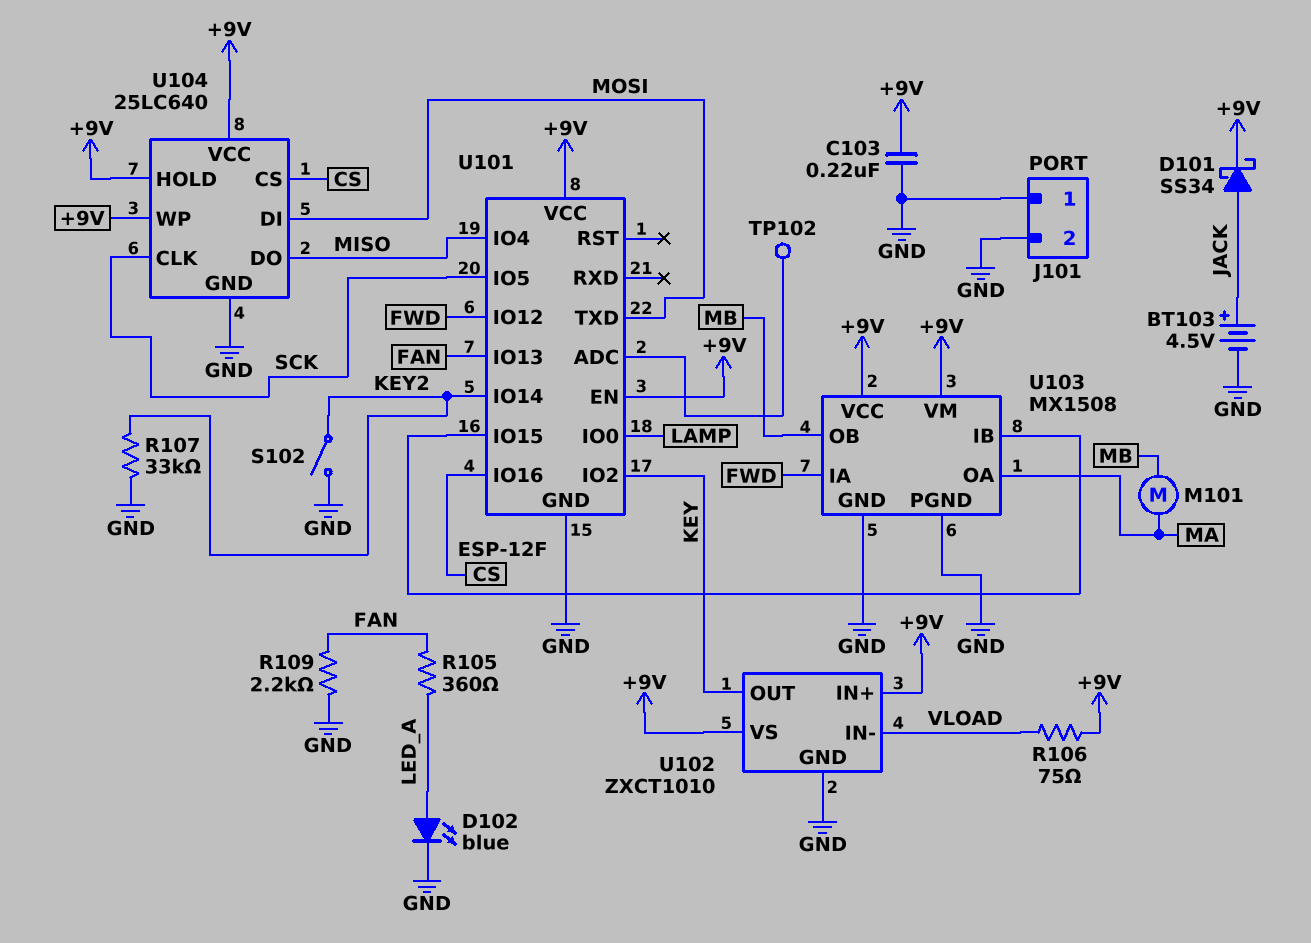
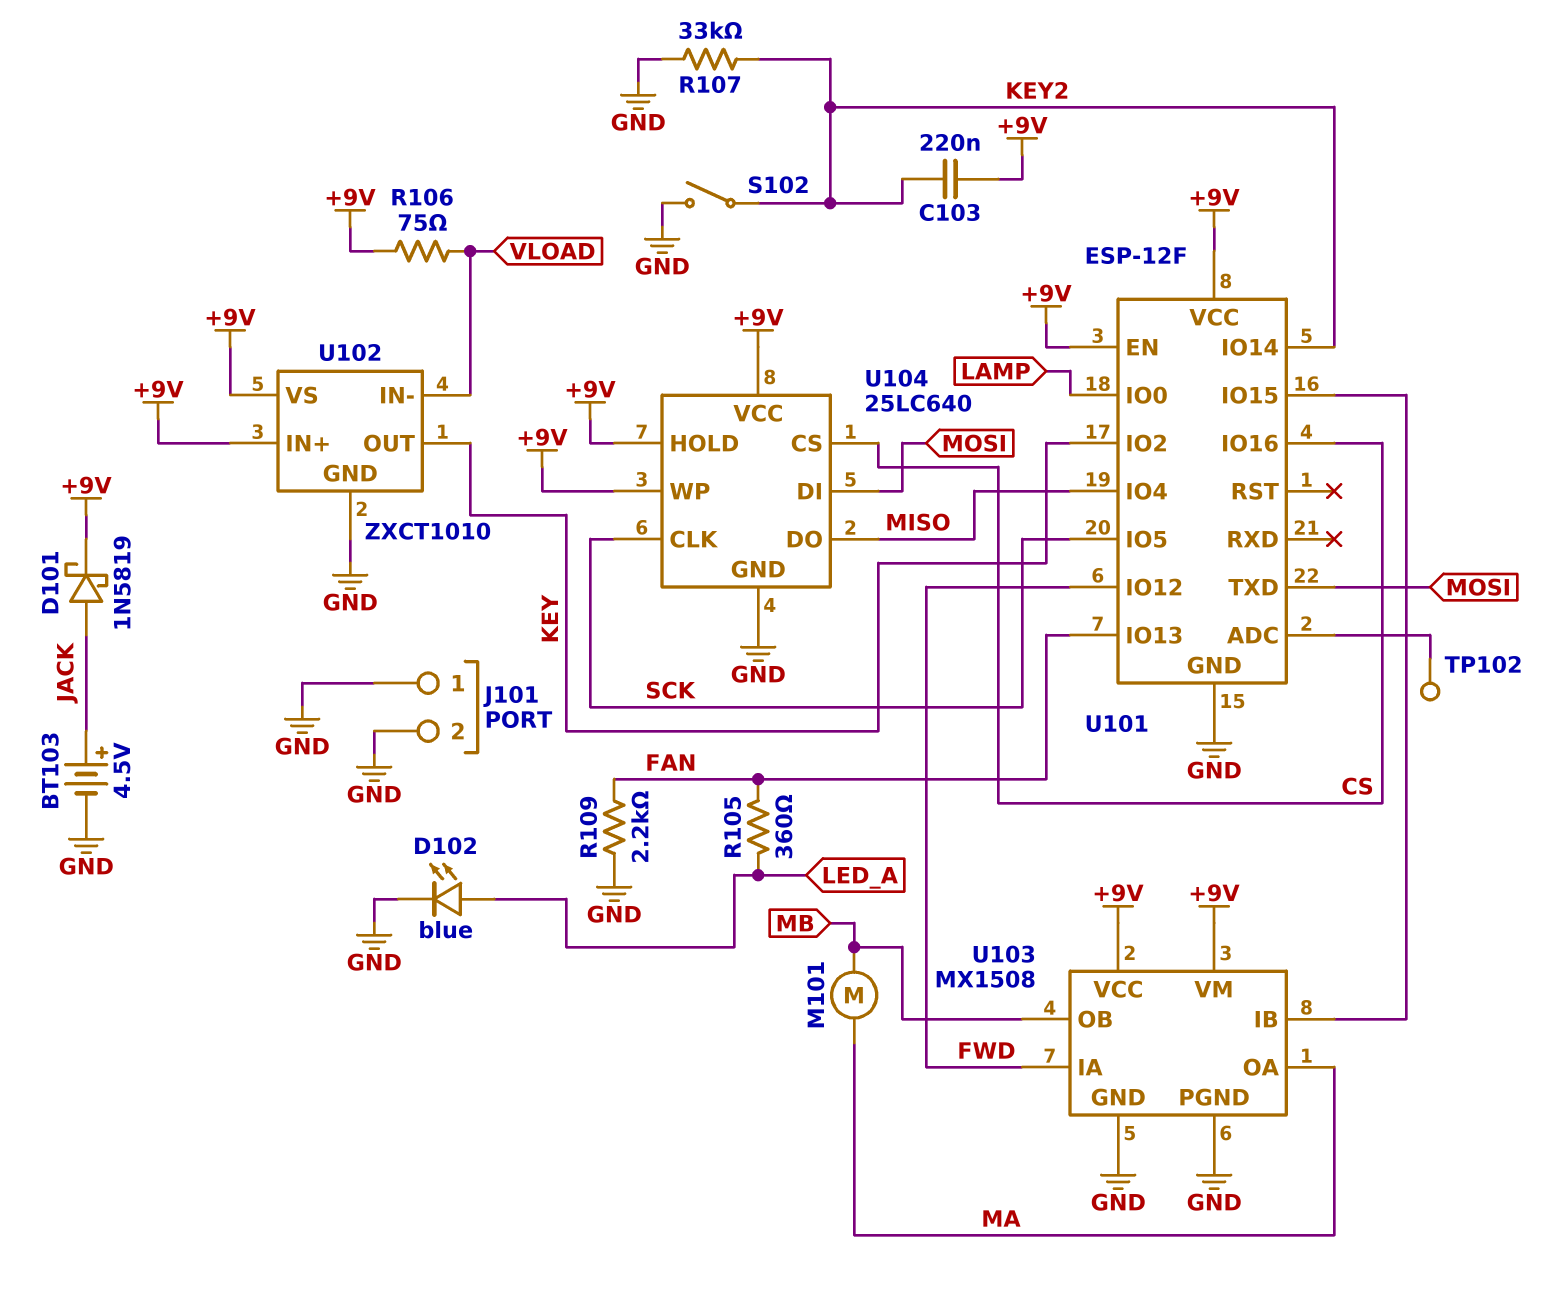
C103: 220nF (+9V, GND) -> 220nF (+9V, KEY2)
D101: schottky SS34 (A JACK, K +9V) -> schottky 1N5819 (A JACK, K +9V)

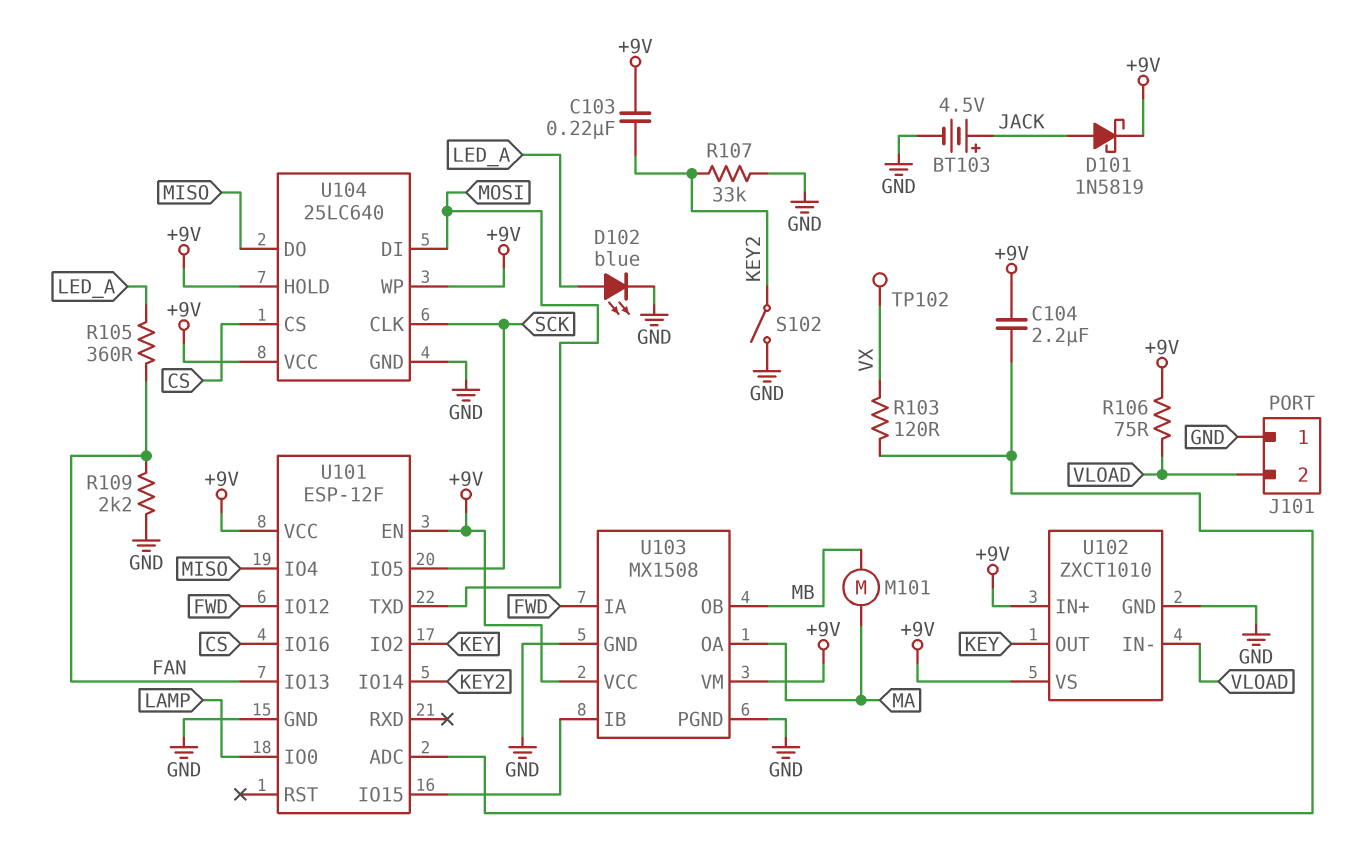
C104: none -> 2.2uF (+9V, U101/ADC)
J101 pin 2: GND -> VLOAD
R103: none -> 120 (U101/ADC, VX)
TP102: test point (U101/ADC) -> test point (VX)

